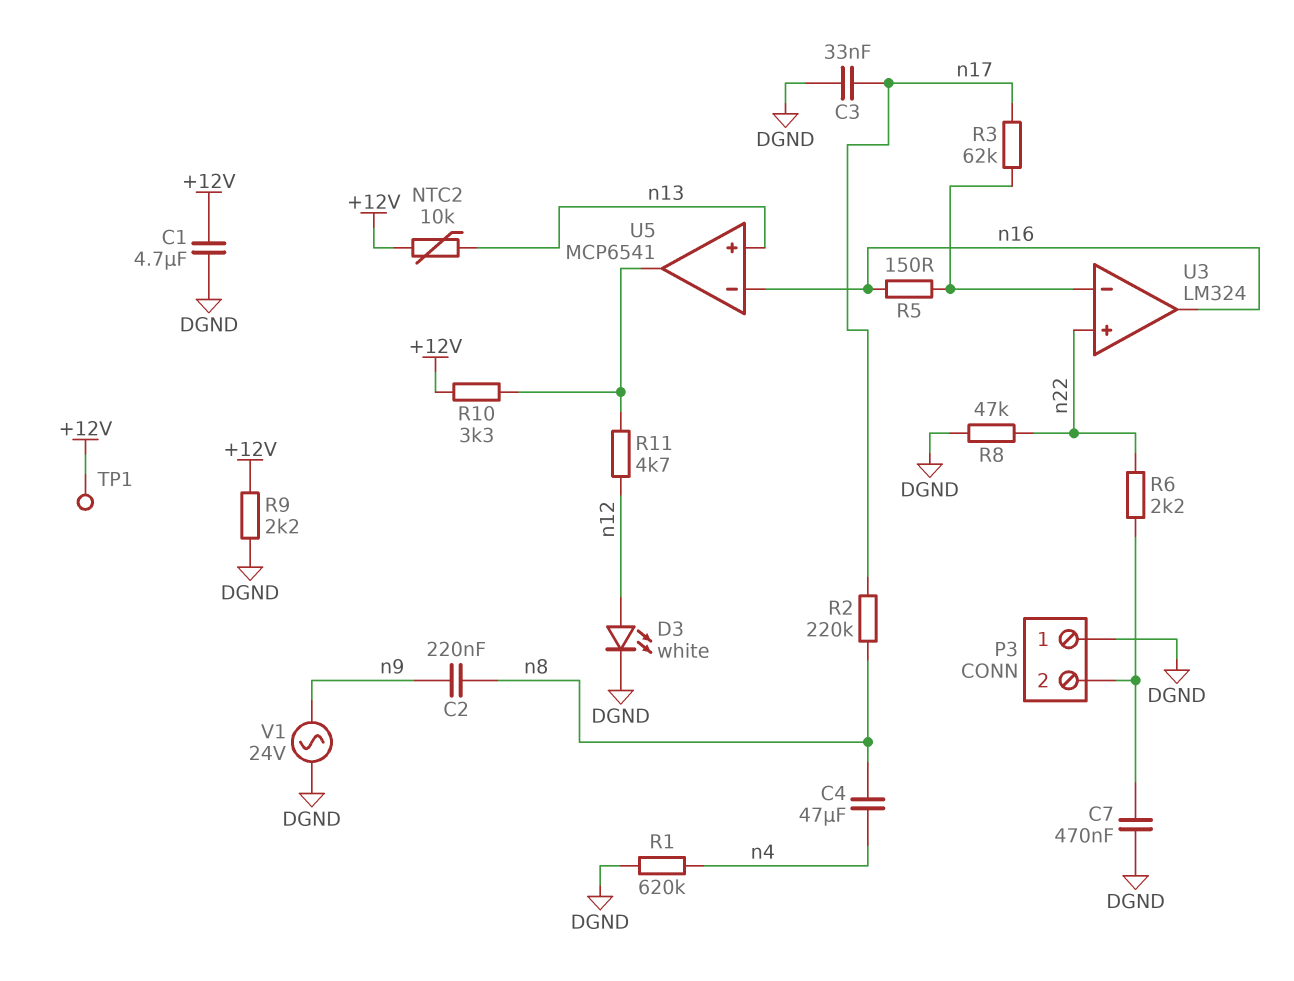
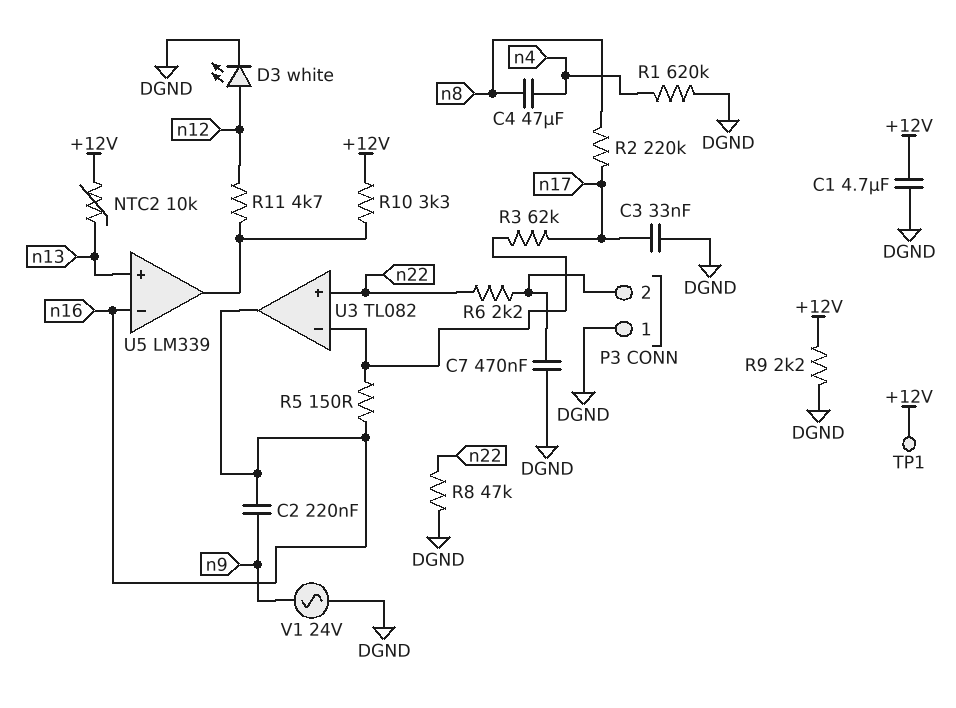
C2: 220nF (n8, n9) -> 220nF (n9, n16)
U3: LM324 -> TL082
U5: MCP6541 -> LM339

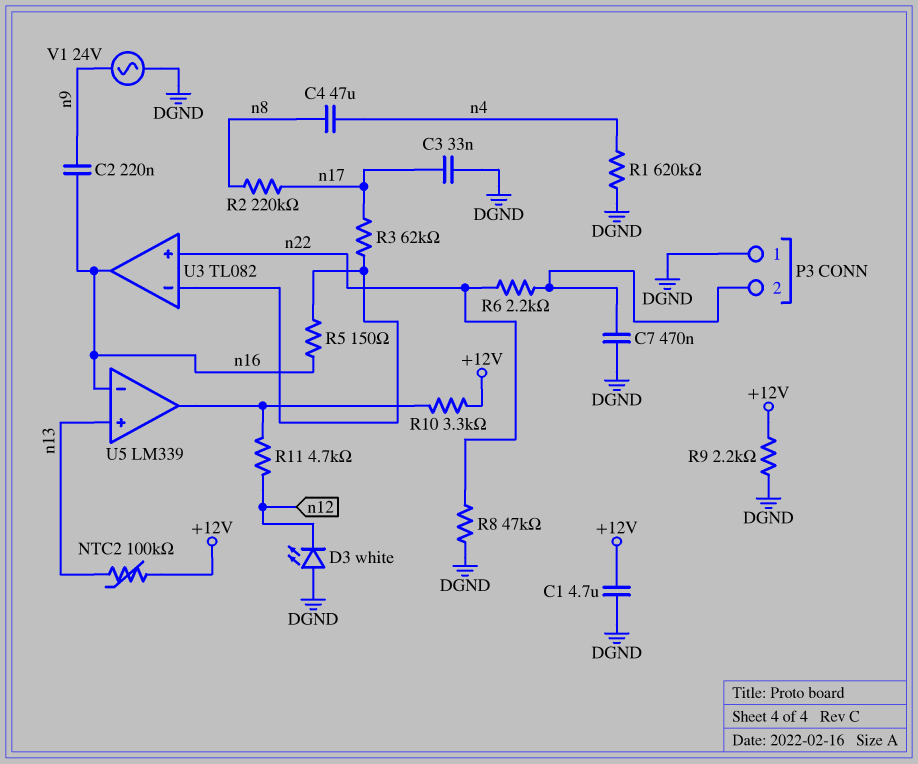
D3: LED white (A n12, K DGND) -> LED white (A DGND, K n12)
NTC2: 10k (+12V, n13) -> 100k (+12V, n13)
TP1: test point (+12V) -> none

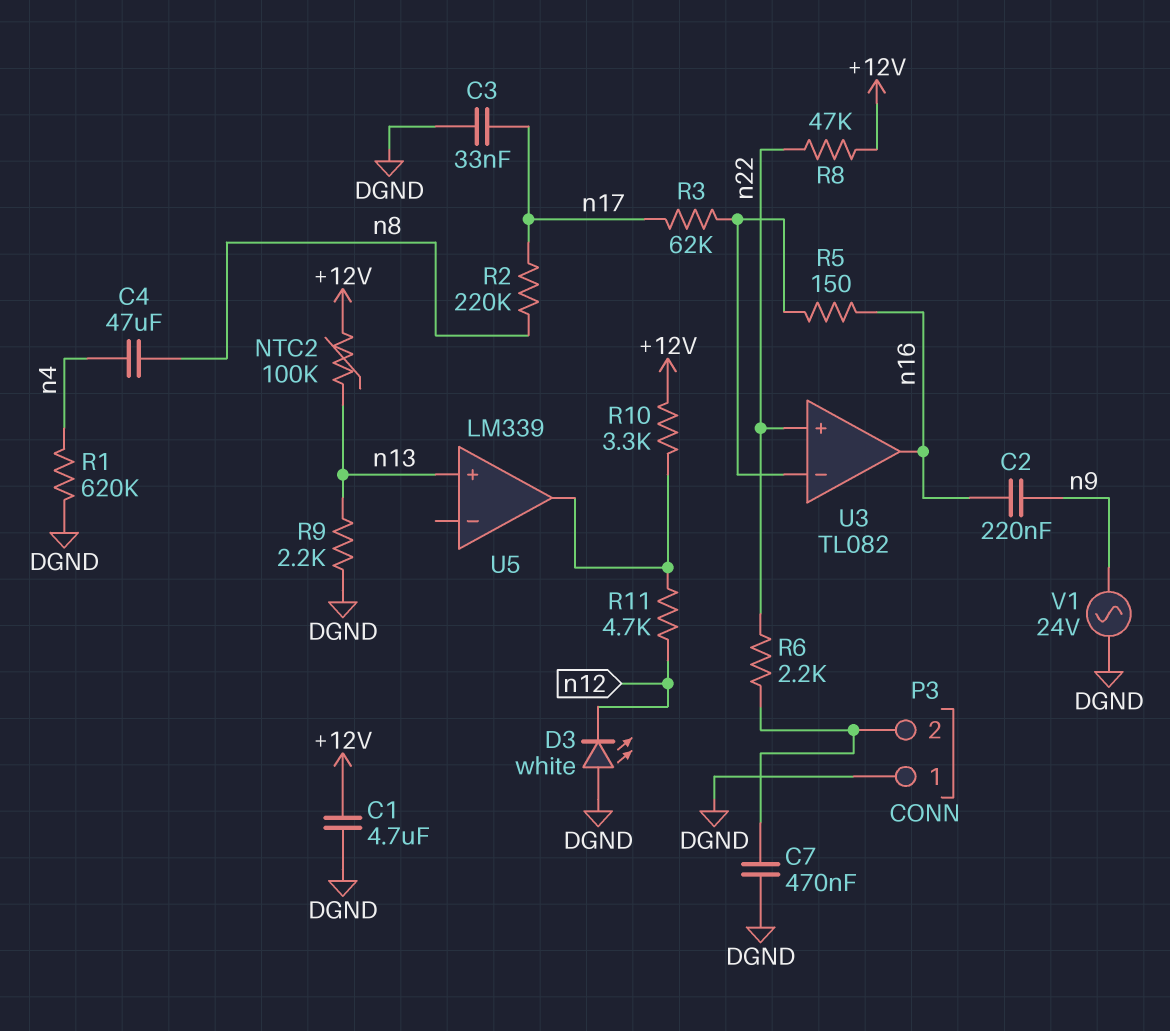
R8: 47k (DGND, n22) -> 47k (+12V, n22)
R9: 2.2k (+12V, DGND) -> 2.2k (DGND, n13)
U5 pin in-: n16 -> none

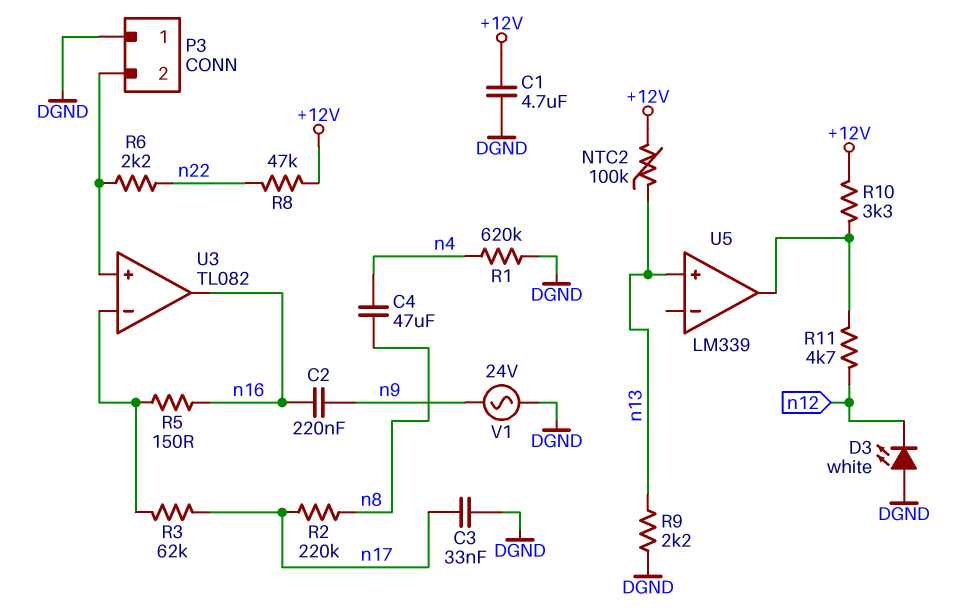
C7: 470nF (DGND, P3/2) -> none
U3 pin in+: n22 -> P3/2

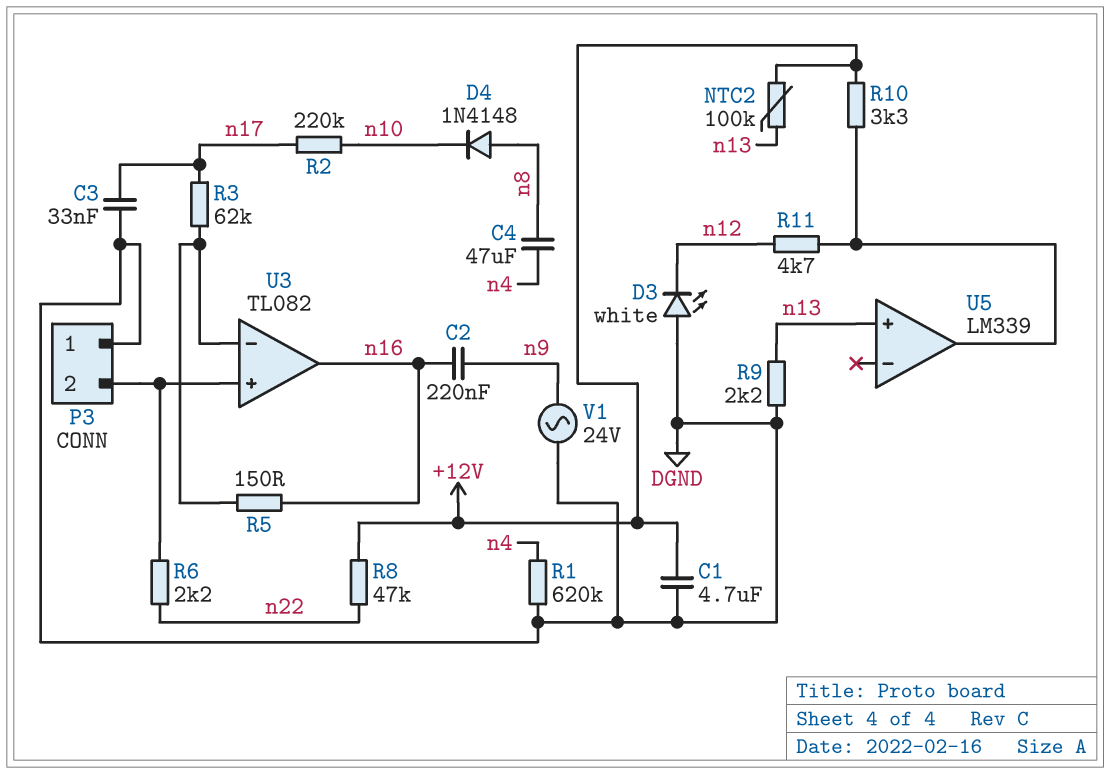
D4: none -> diode 1N4148 (A n8, K n10)
R2: 220k (n8, n17) -> 220k (n10, n17)

